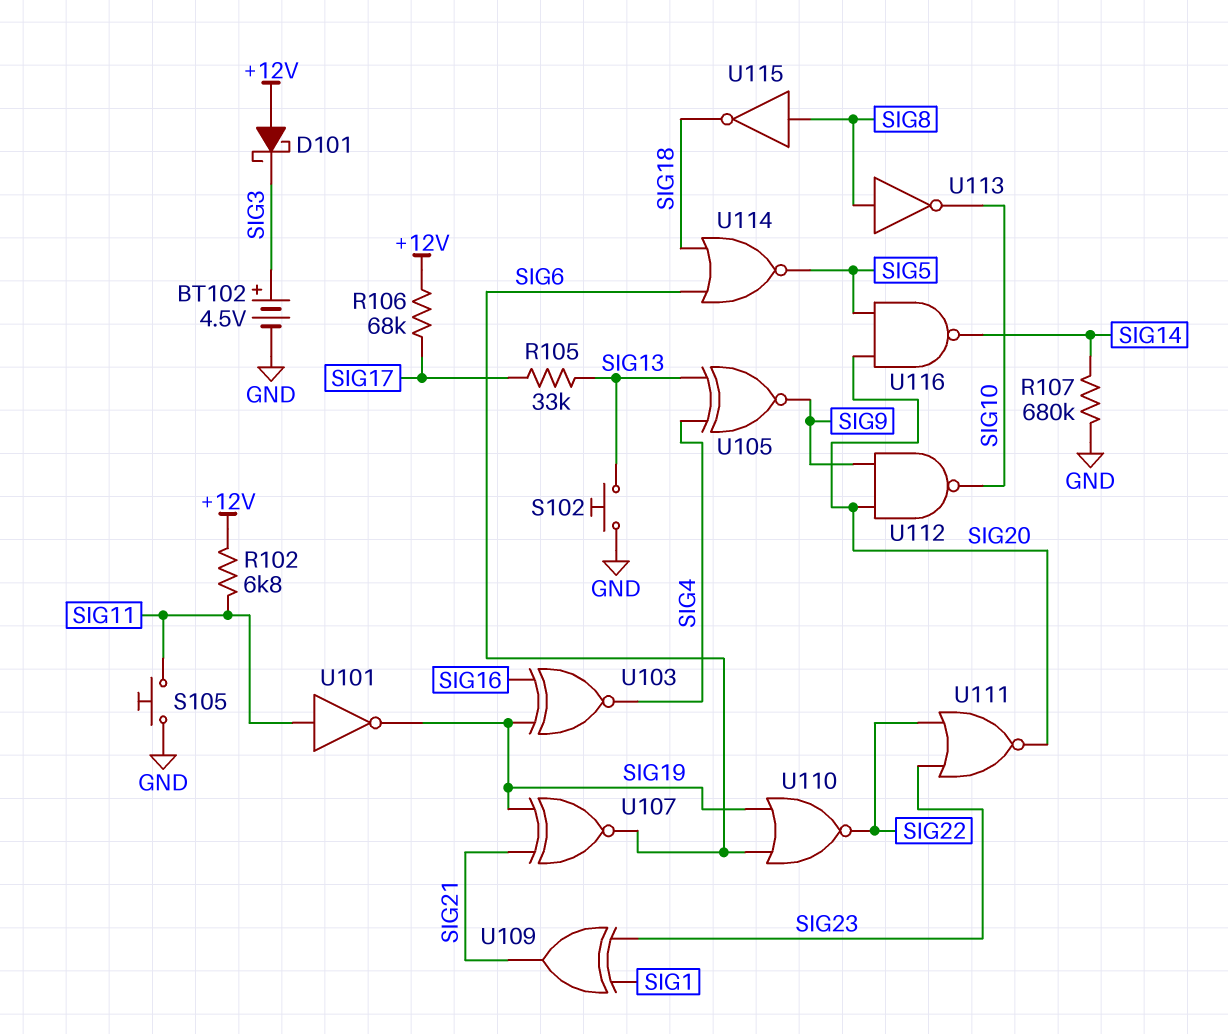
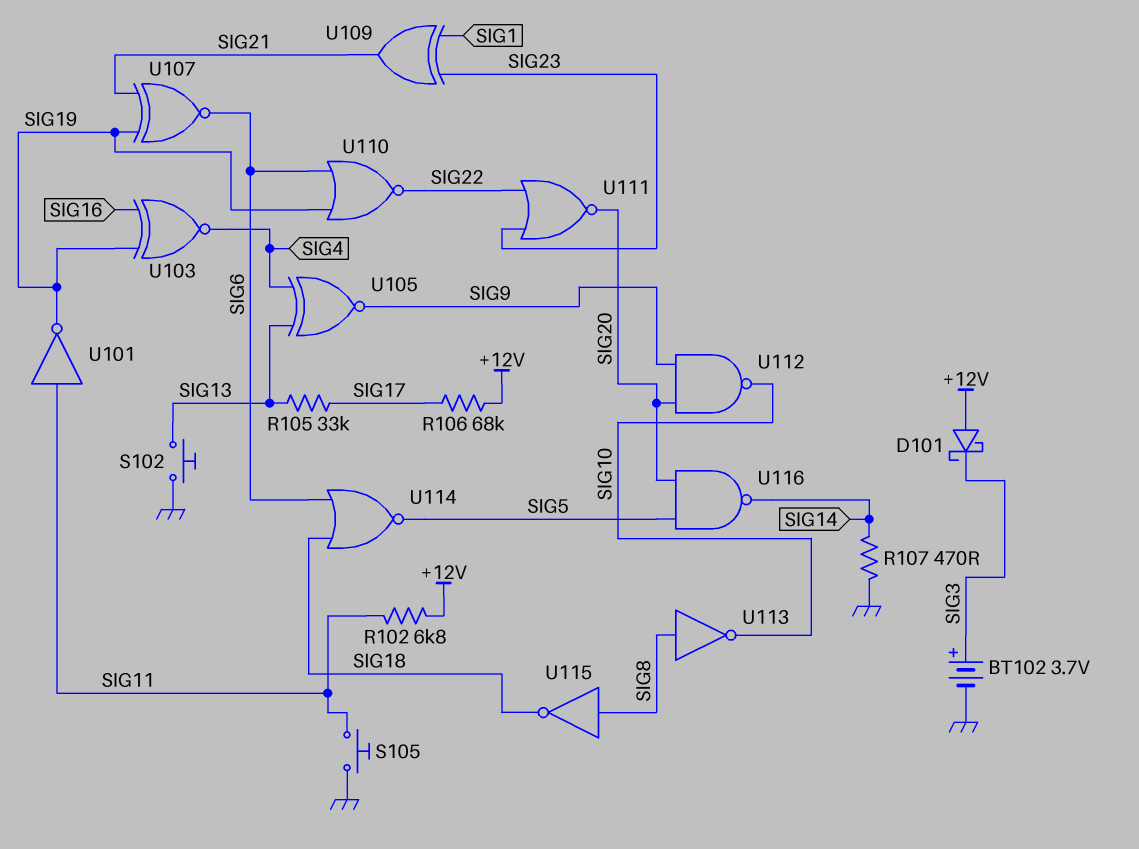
BT102: 4.5V (plus SIG3, minus GND) -> 3.7V (plus SIG3, minus GND)
R107: 680k (GND, SIG14) -> 470 (GND, SIG14)

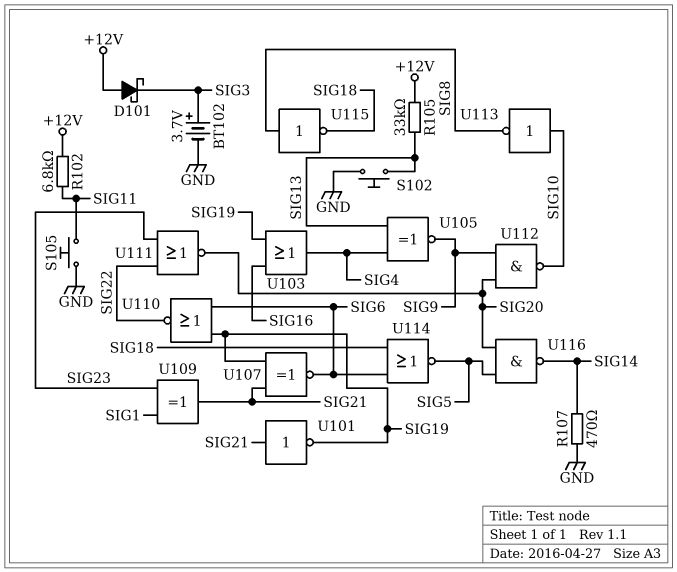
R105: 33k (SIG13, SIG17) -> 33k (+12V, SIG13)
R106: 68k (+12V, SIG17) -> none
U101: NOT (in SIG11, out SIG19) -> NOT (in SIG21, out SIG19)
U103: XNOR (in SIG16, in SIG19, out SIG4) -> OR (in SIG16, in SIG19, out SIG4)
U113: NOT (in SIG8, out SIG10) -> NOT (in SIG10, out SIG8)

